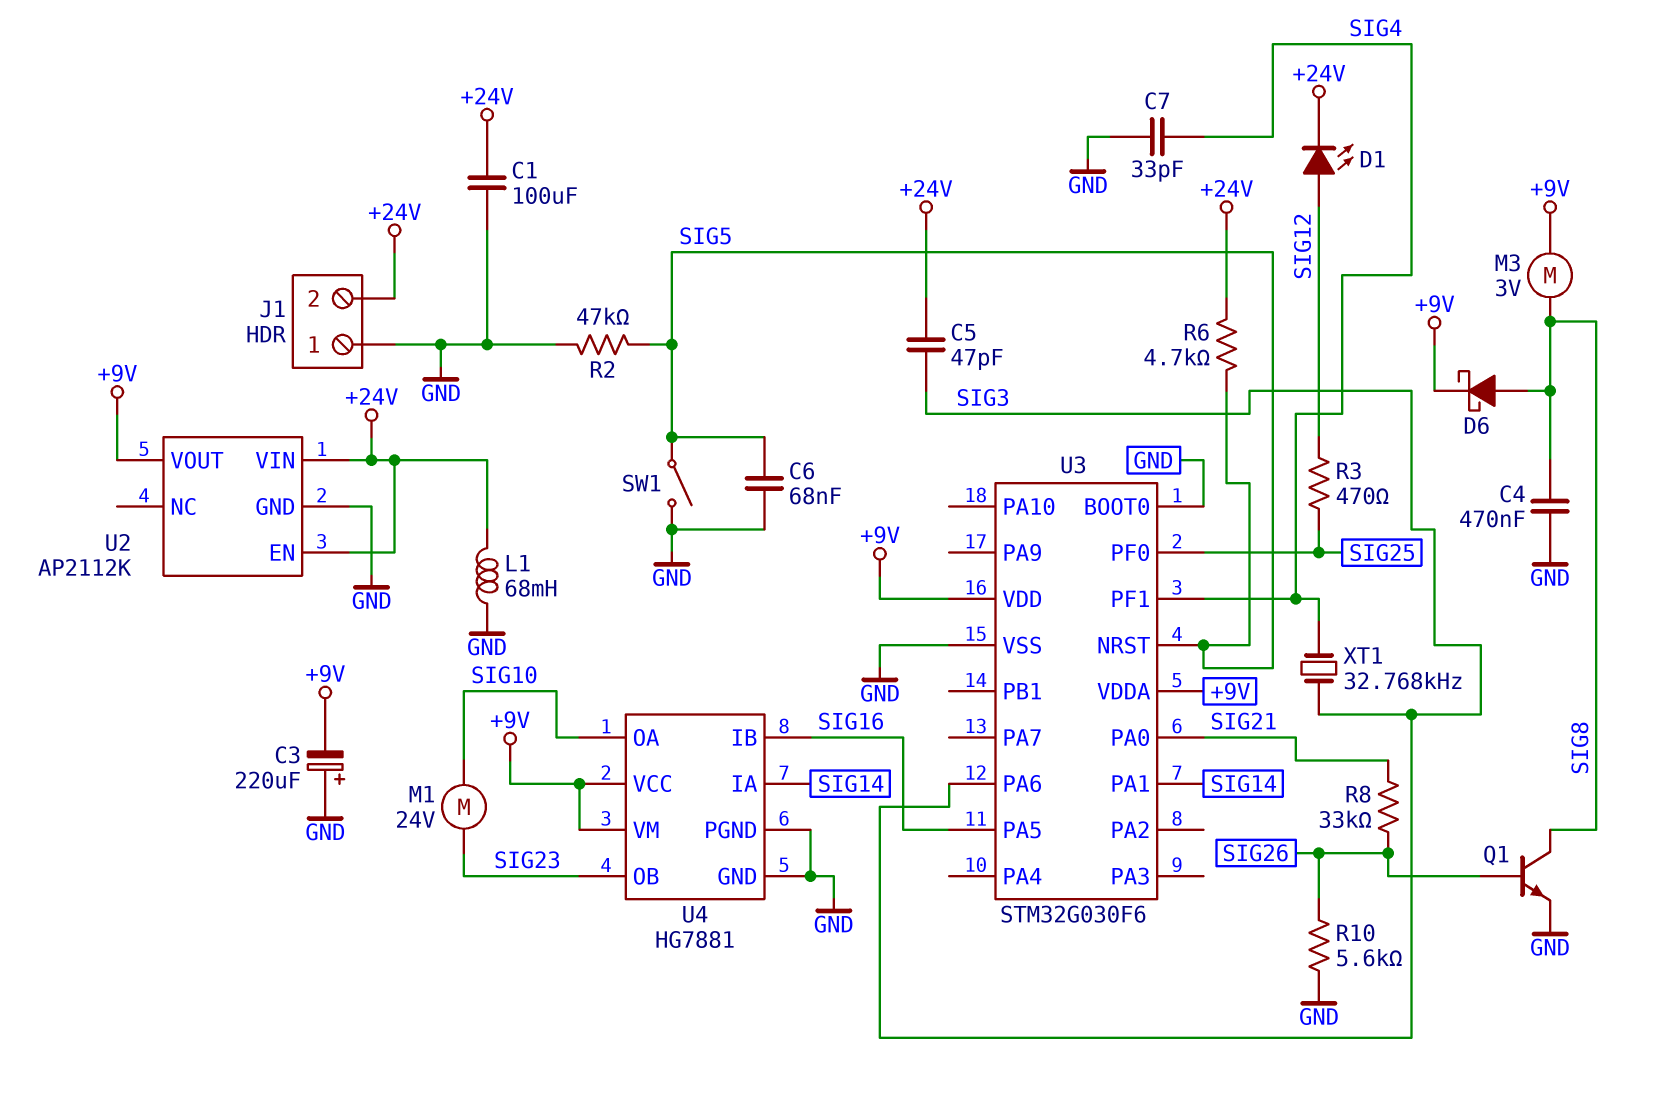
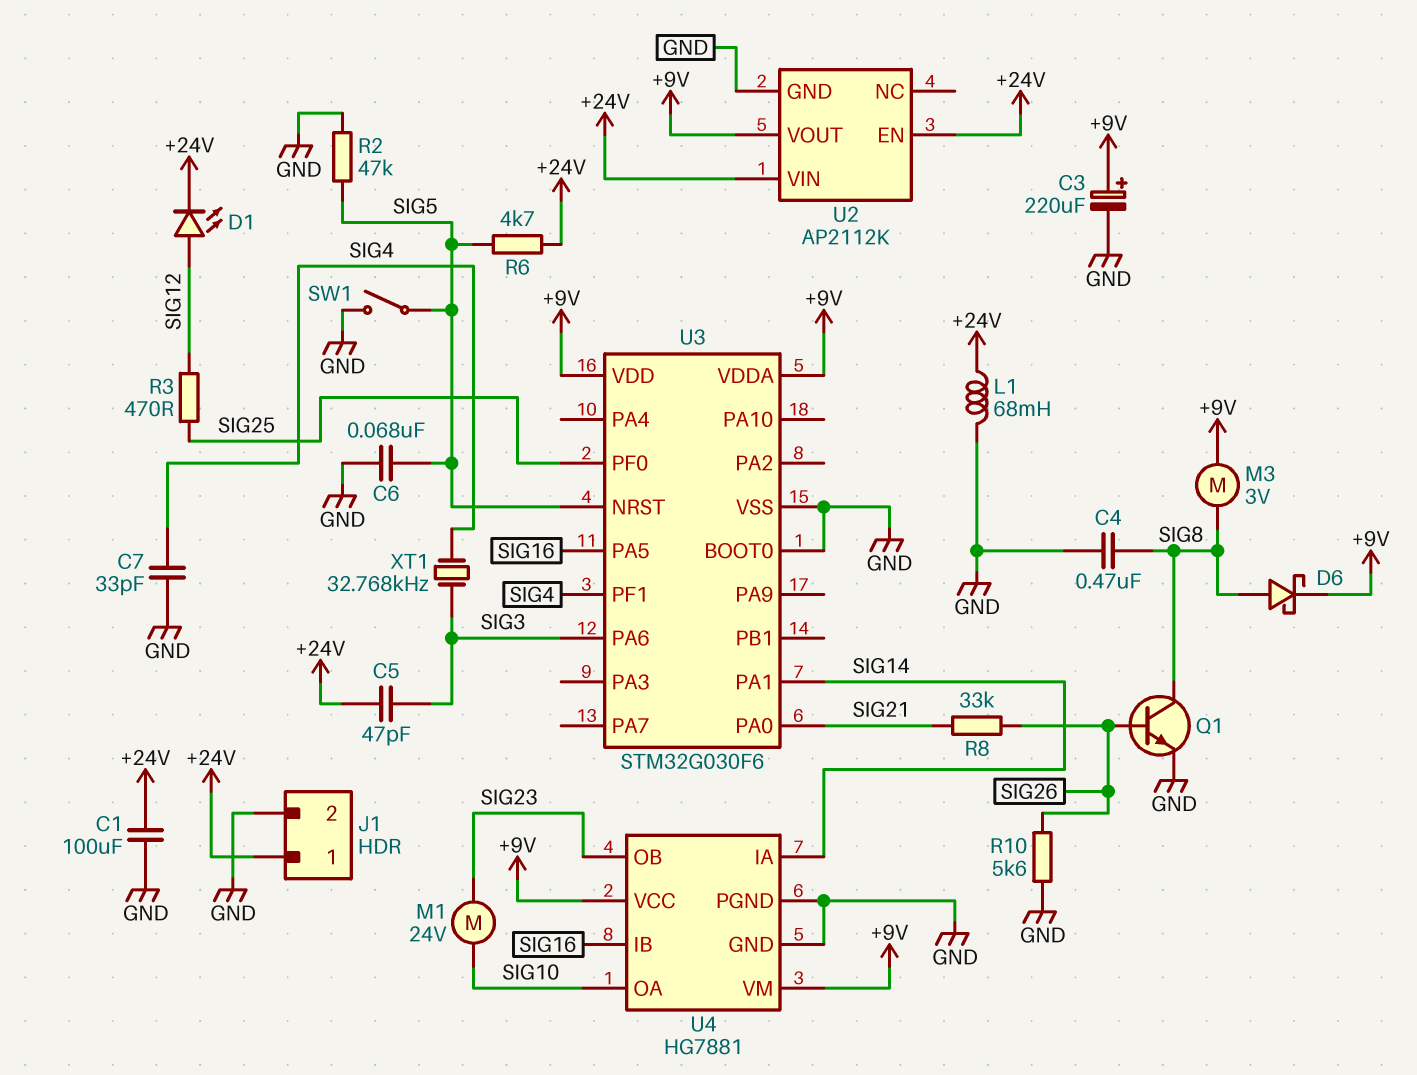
C3: 220uF (plus GND, minus +9V) -> 220uF (plus +9V, minus GND)
J1 pin 1: GND -> +24V
J1 pin 2: +24V -> GND

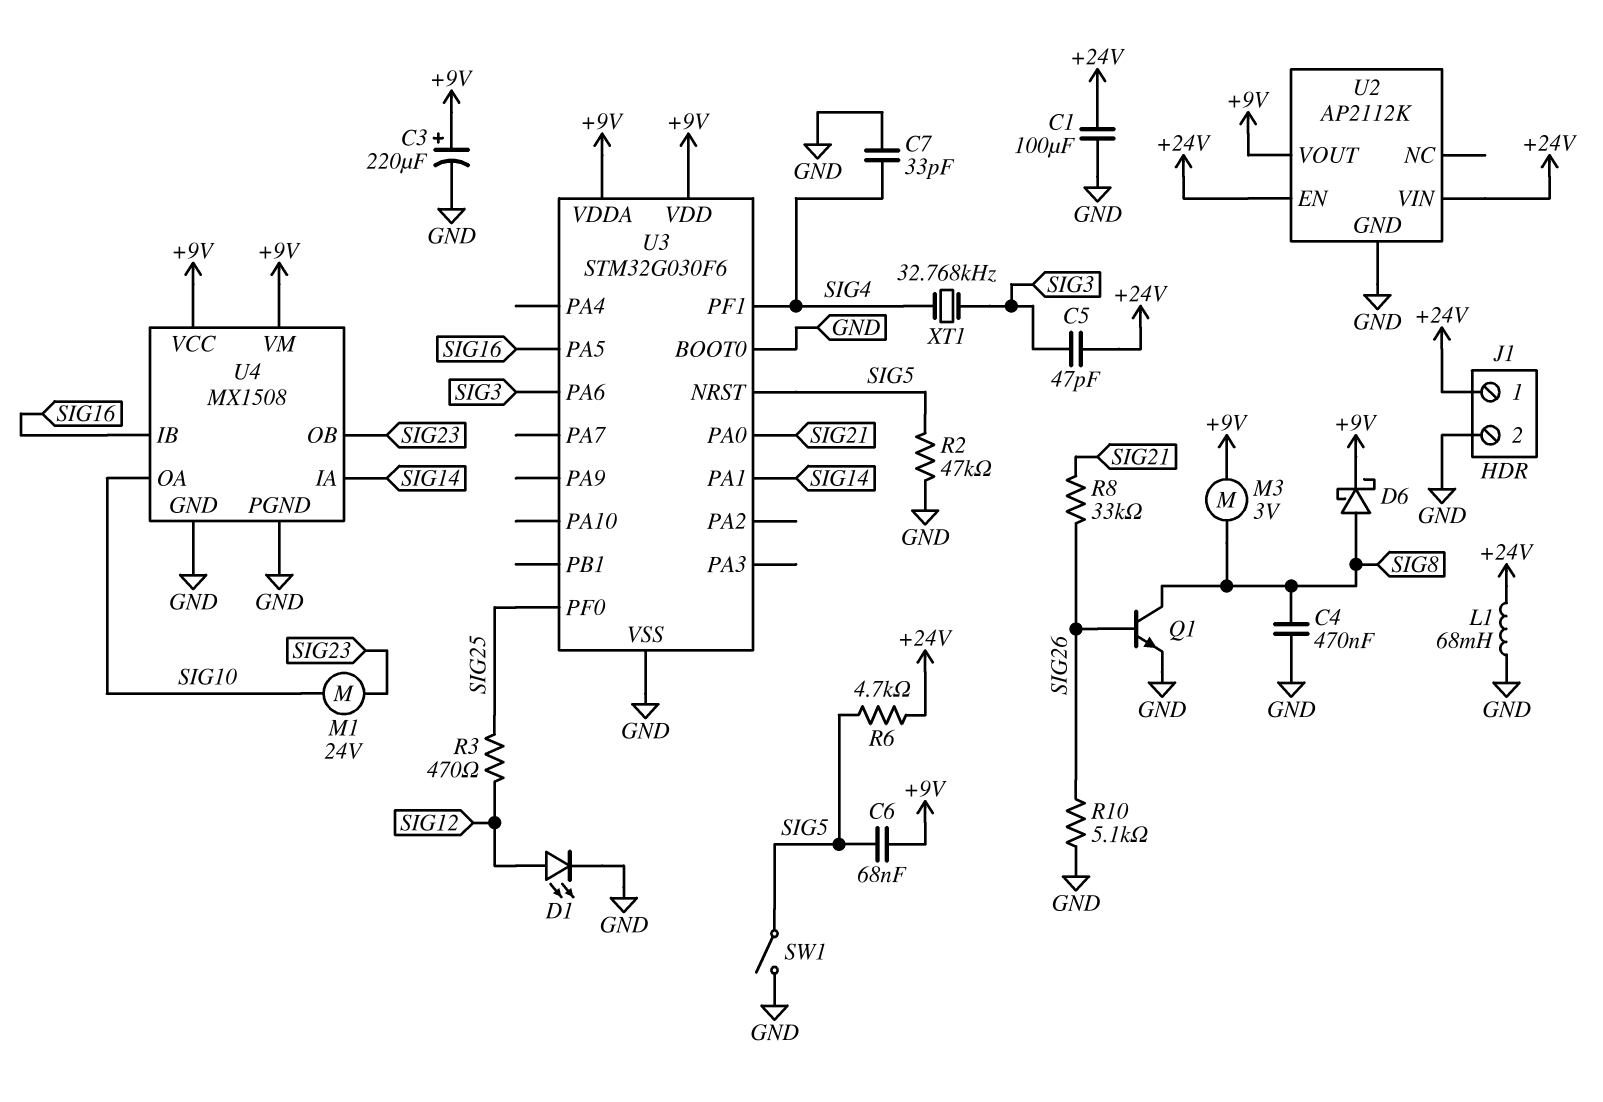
C6: 68nF (GND, SIG5) -> 68nF (+9V, SIG5)
D1: LED (A SIG12, K +24V) -> LED (A SIG12, K GND)
R10: 5.6k (GND, SIG26) -> 5.1k (GND, SIG26)
U4: HG7881 -> MX1508

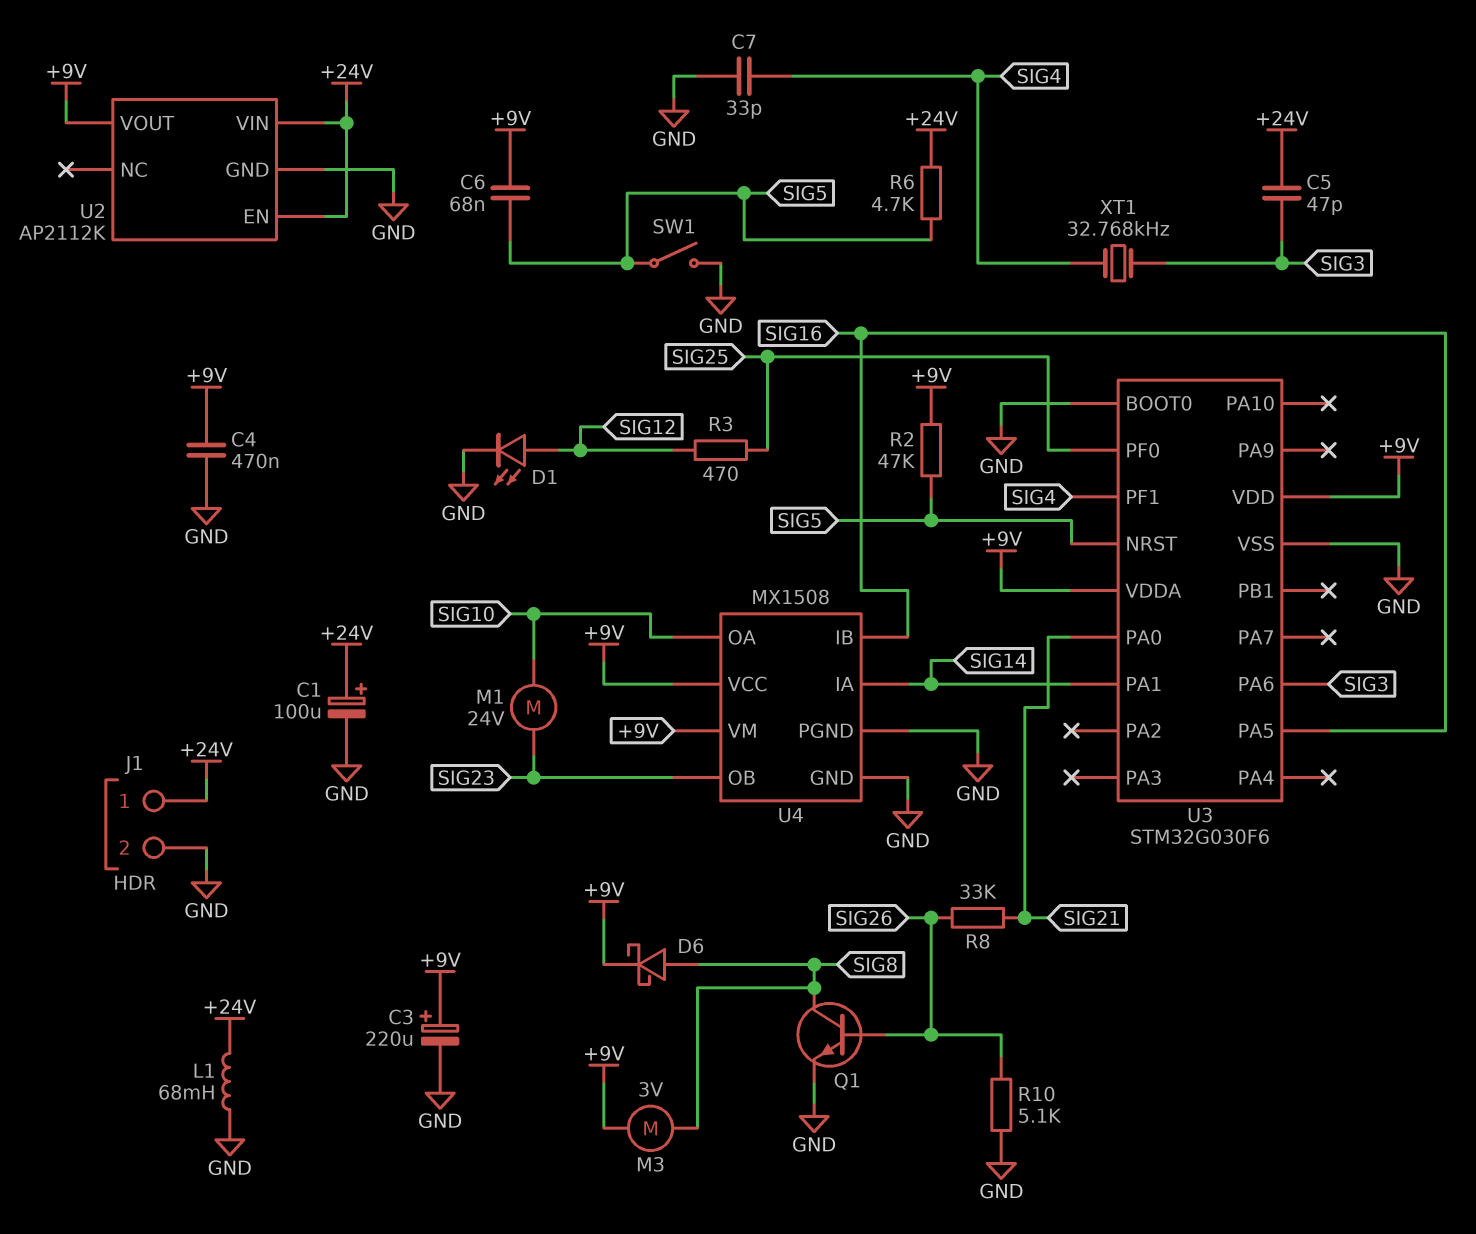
C1: 100uF (+24V, GND) -> 100uF (plus +24V, minus GND)
C4: 470nF (GND, SIG8) -> 470nF (+9V, GND)
R2: 47k (GND, SIG5) -> 47k (+9V, SIG5)

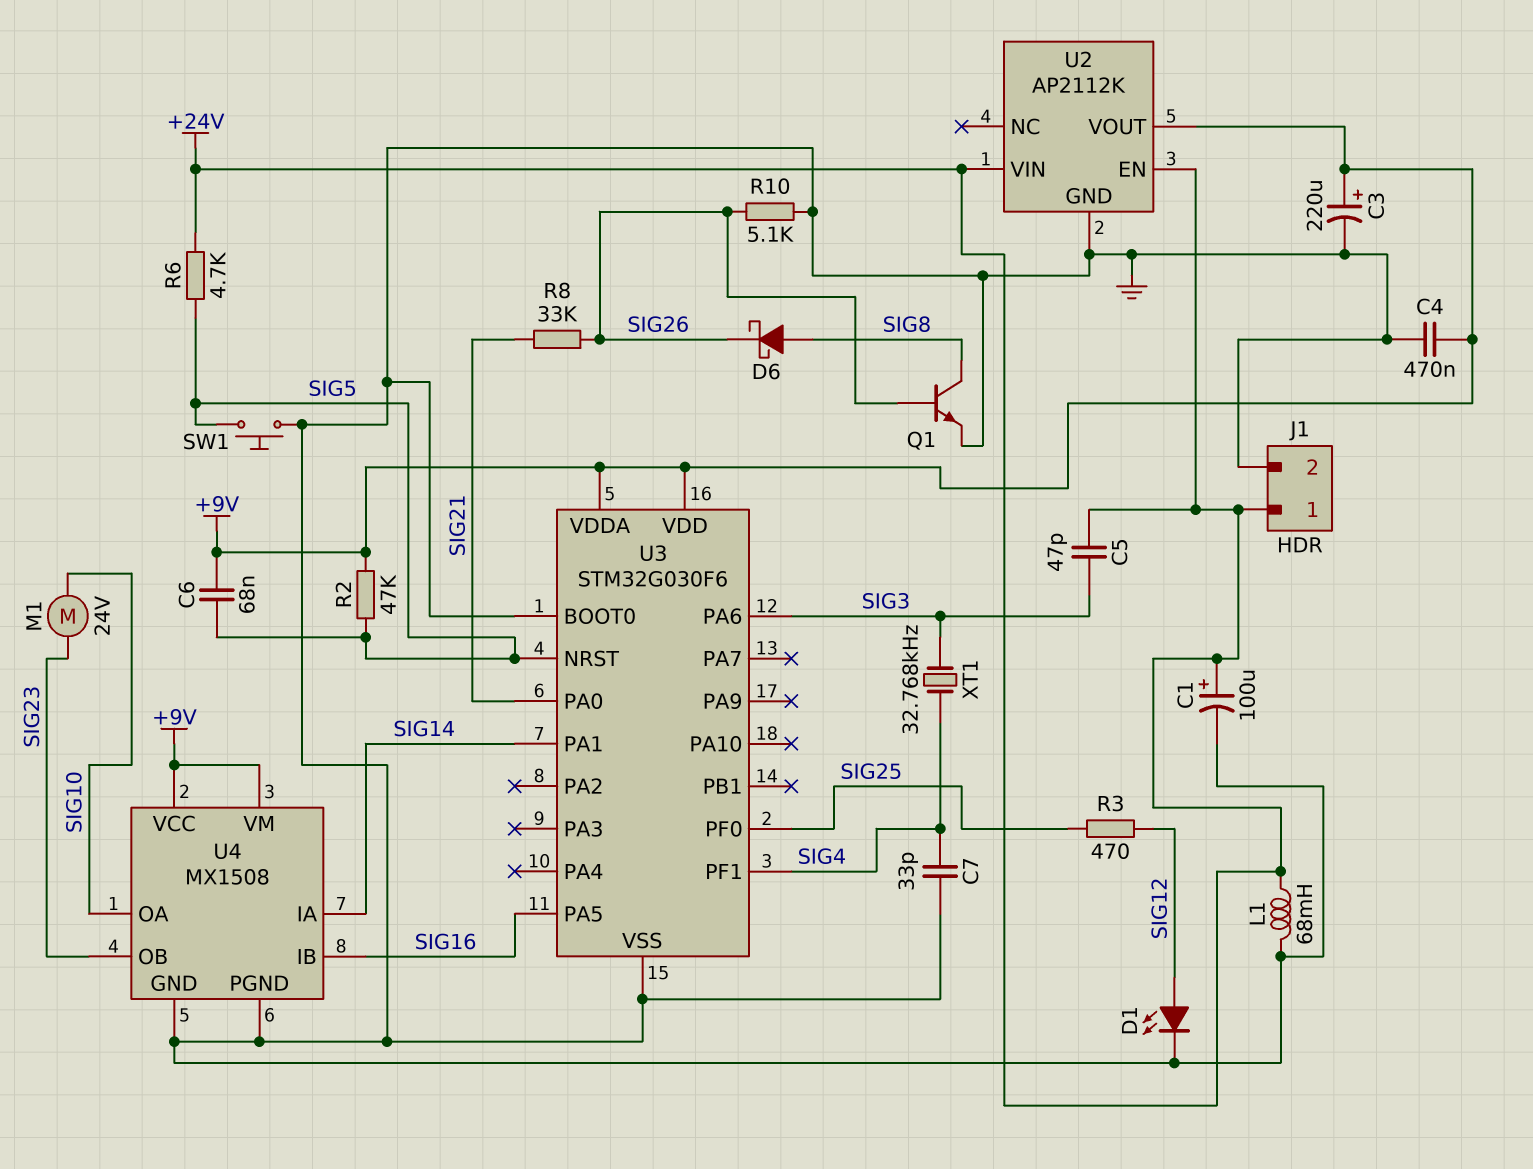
D6: schottky (A SIG8, K +9V) -> schottky (A SIG8, K SIG26)
M3: motor 3V (+9V, SIG8) -> none
SW1: switch (GND, SIG5) -> button (GND, SIG5)

